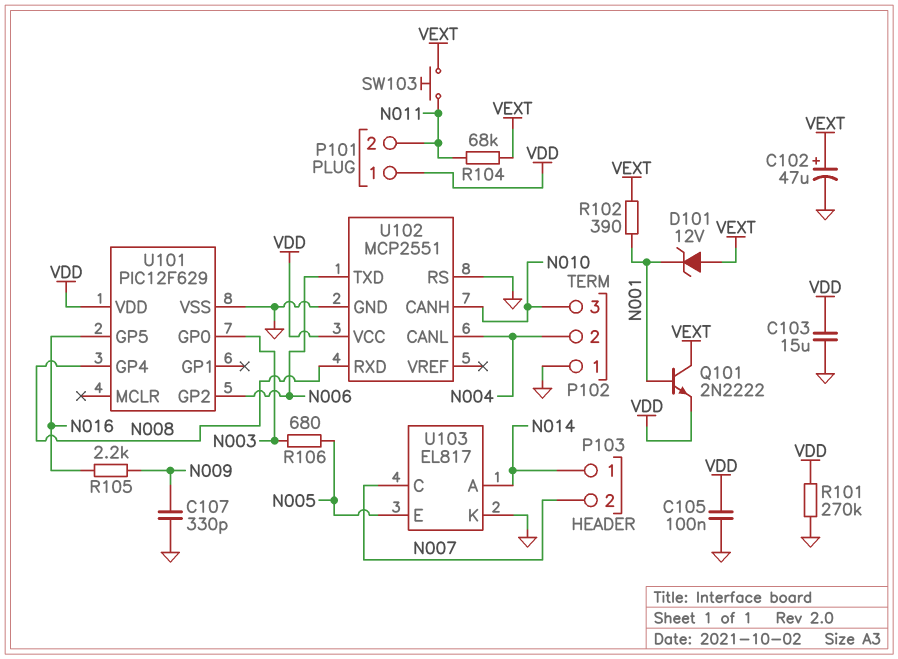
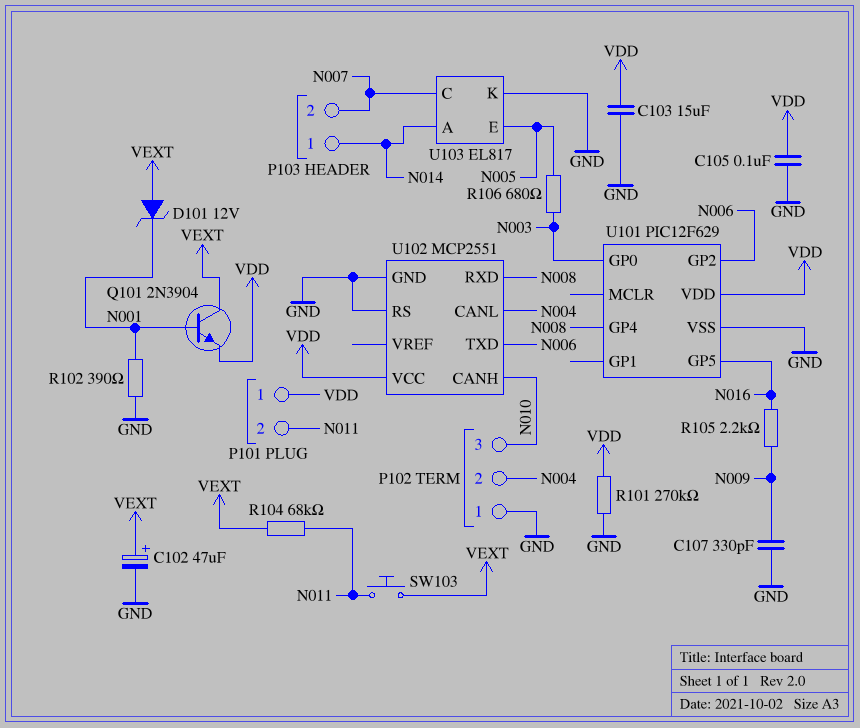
Q101: NPN 2N2222 (B N001, C VEXT, E VDD) -> NPN 2N3904 (B N001, C VEXT, E VDD)
R102: 390 (N001, VEXT) -> 390 (GND, N001)

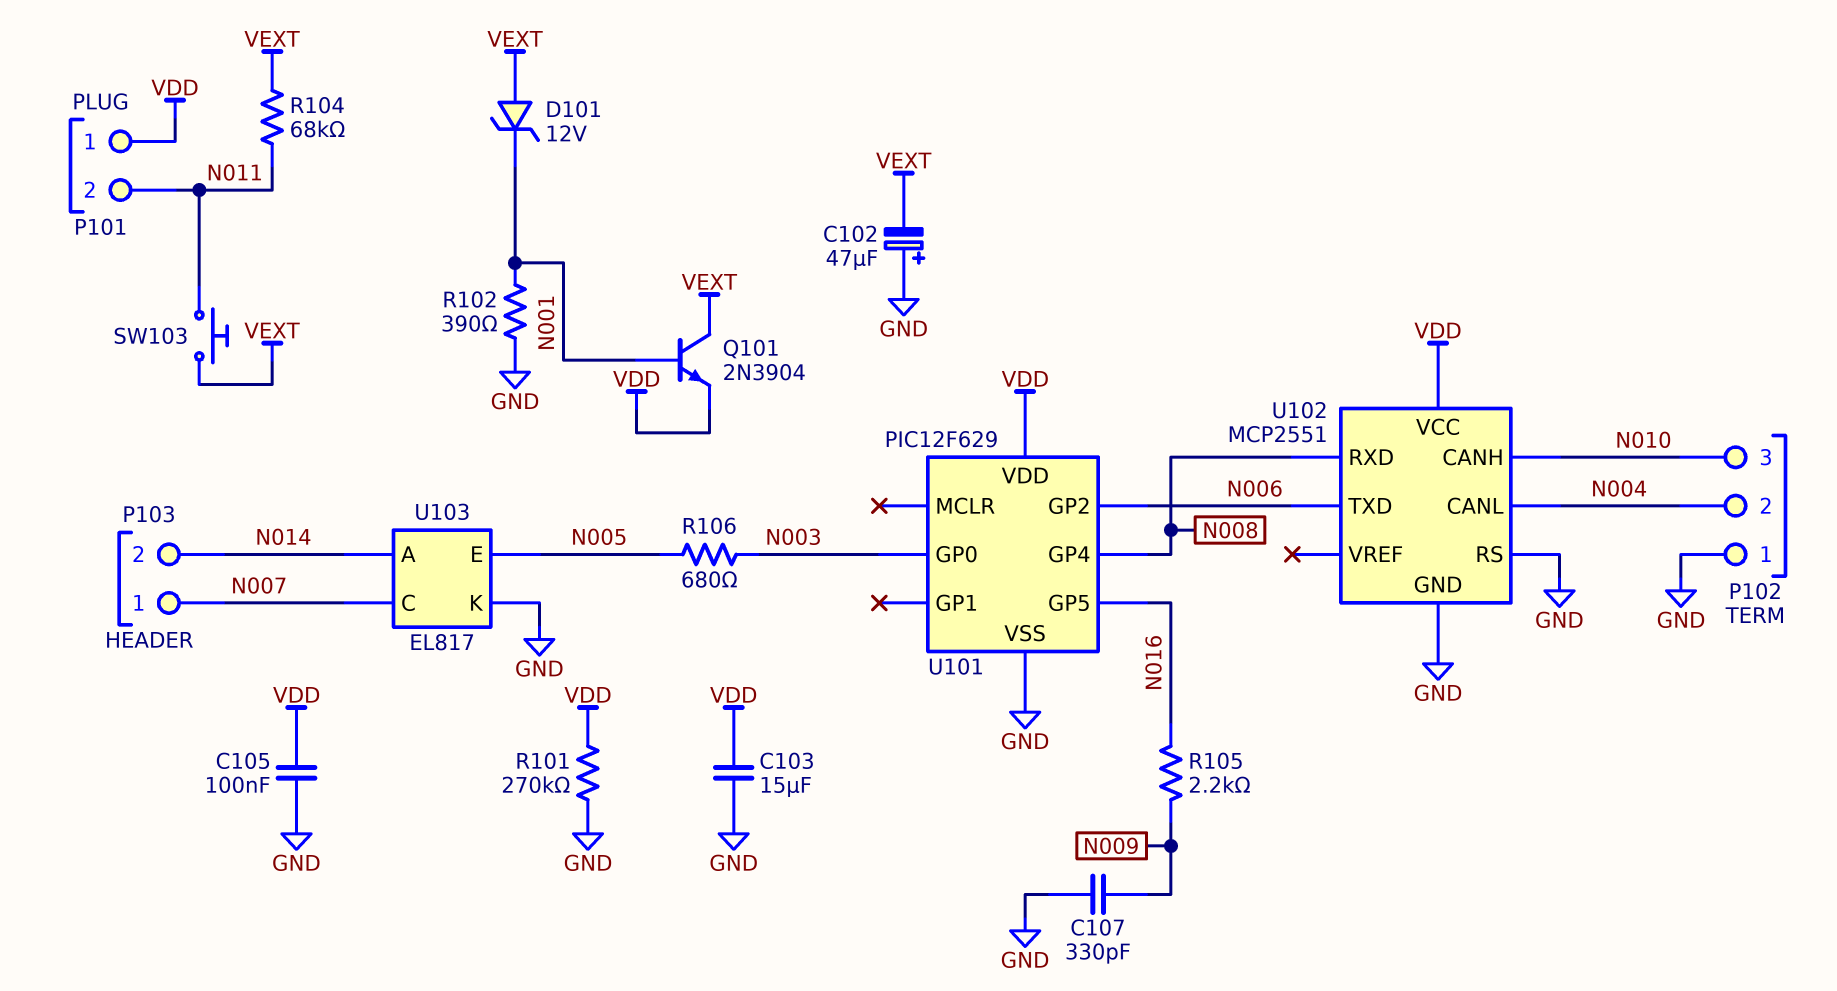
C102: 47uF (plus VEXT, minus GND) -> 47uF (plus GND, minus VEXT)
P103 pin 1: N014 -> N007
P103 pin 2: N007 -> N014

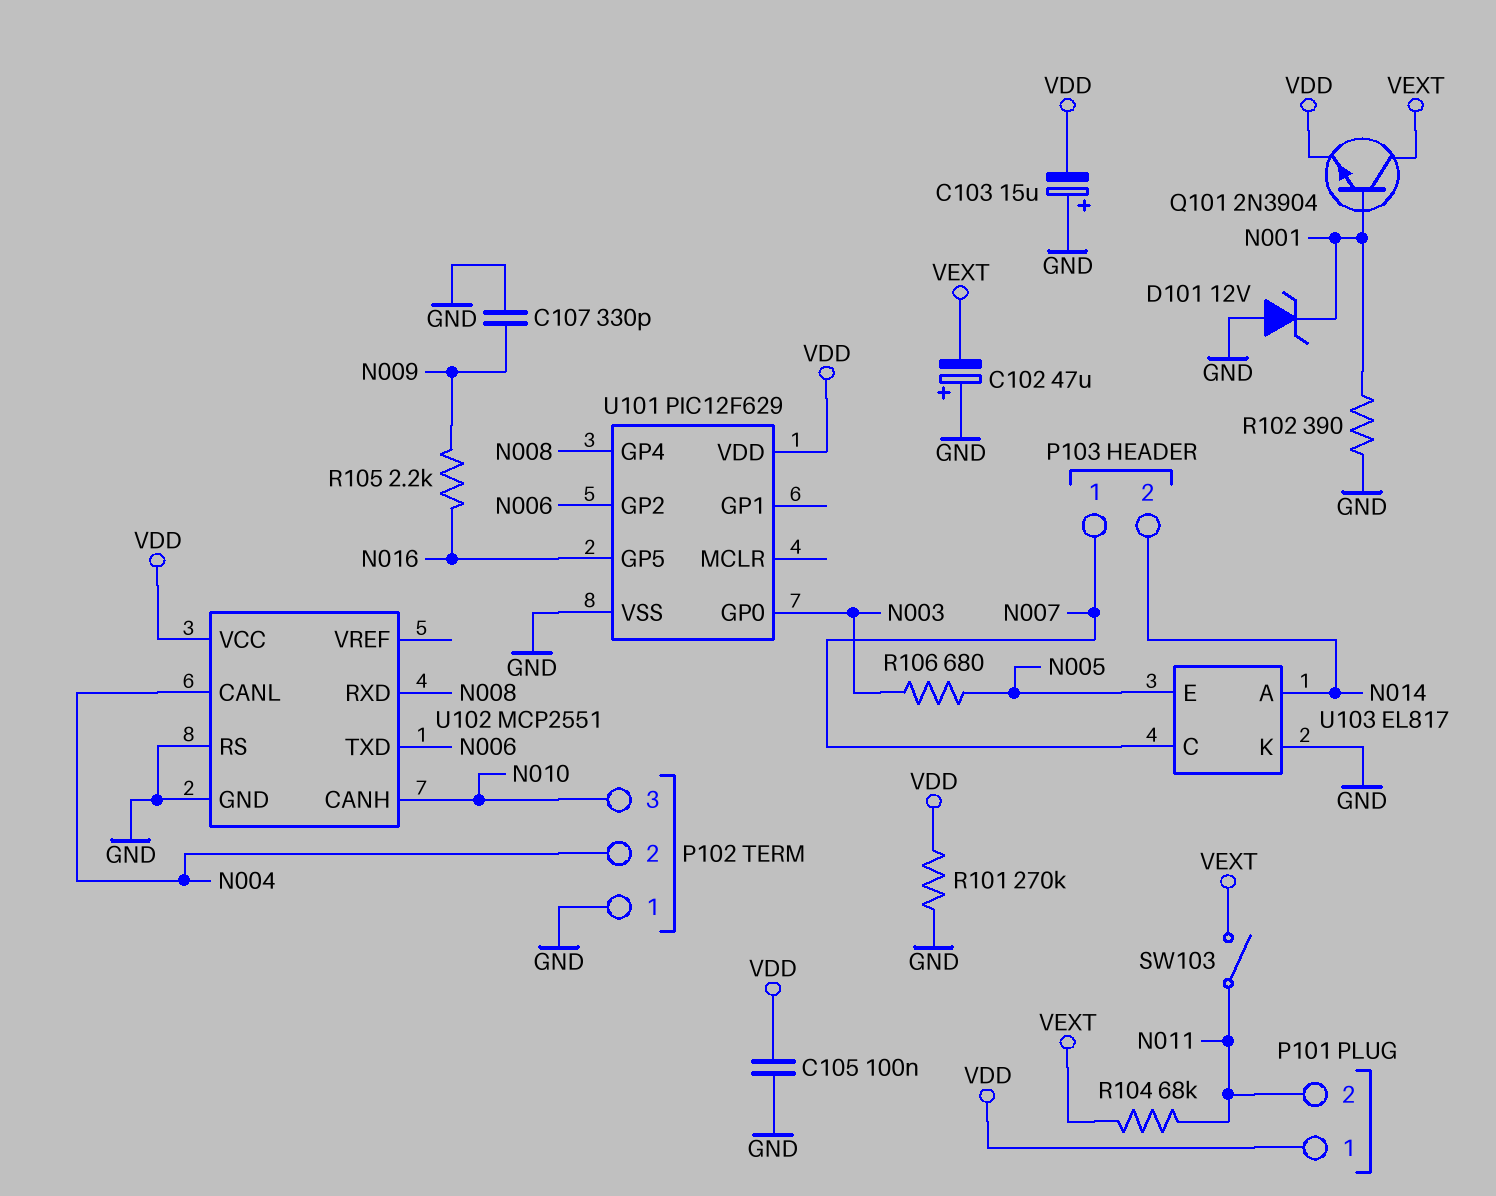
C103: 15uF (GND, VDD) -> 15uF (plus GND, minus VDD)
D101: zener 12V (A VEXT, K N001) -> zener 12V (A GND, K N001)
SW103: button (N011, VEXT) -> switch (N011, VEXT)

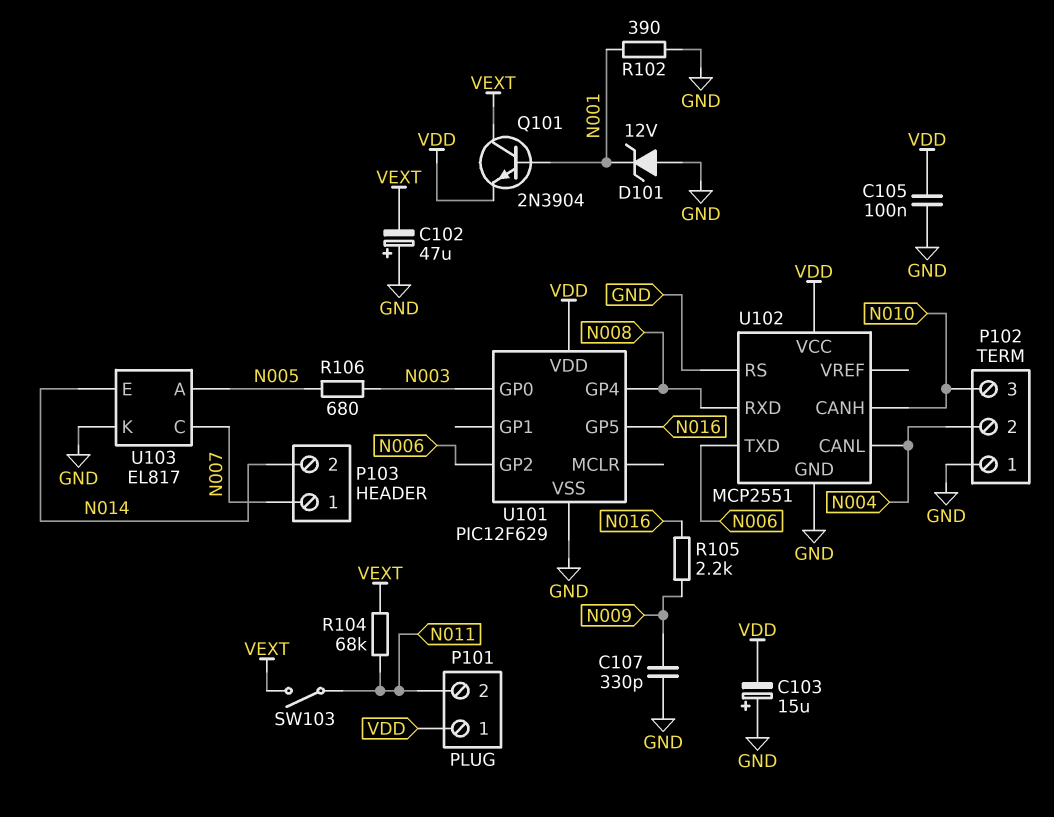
R101: 270k (GND, VDD) -> none
U103 pin A: N014 -> N005
U103 pin E: N005 -> N014

